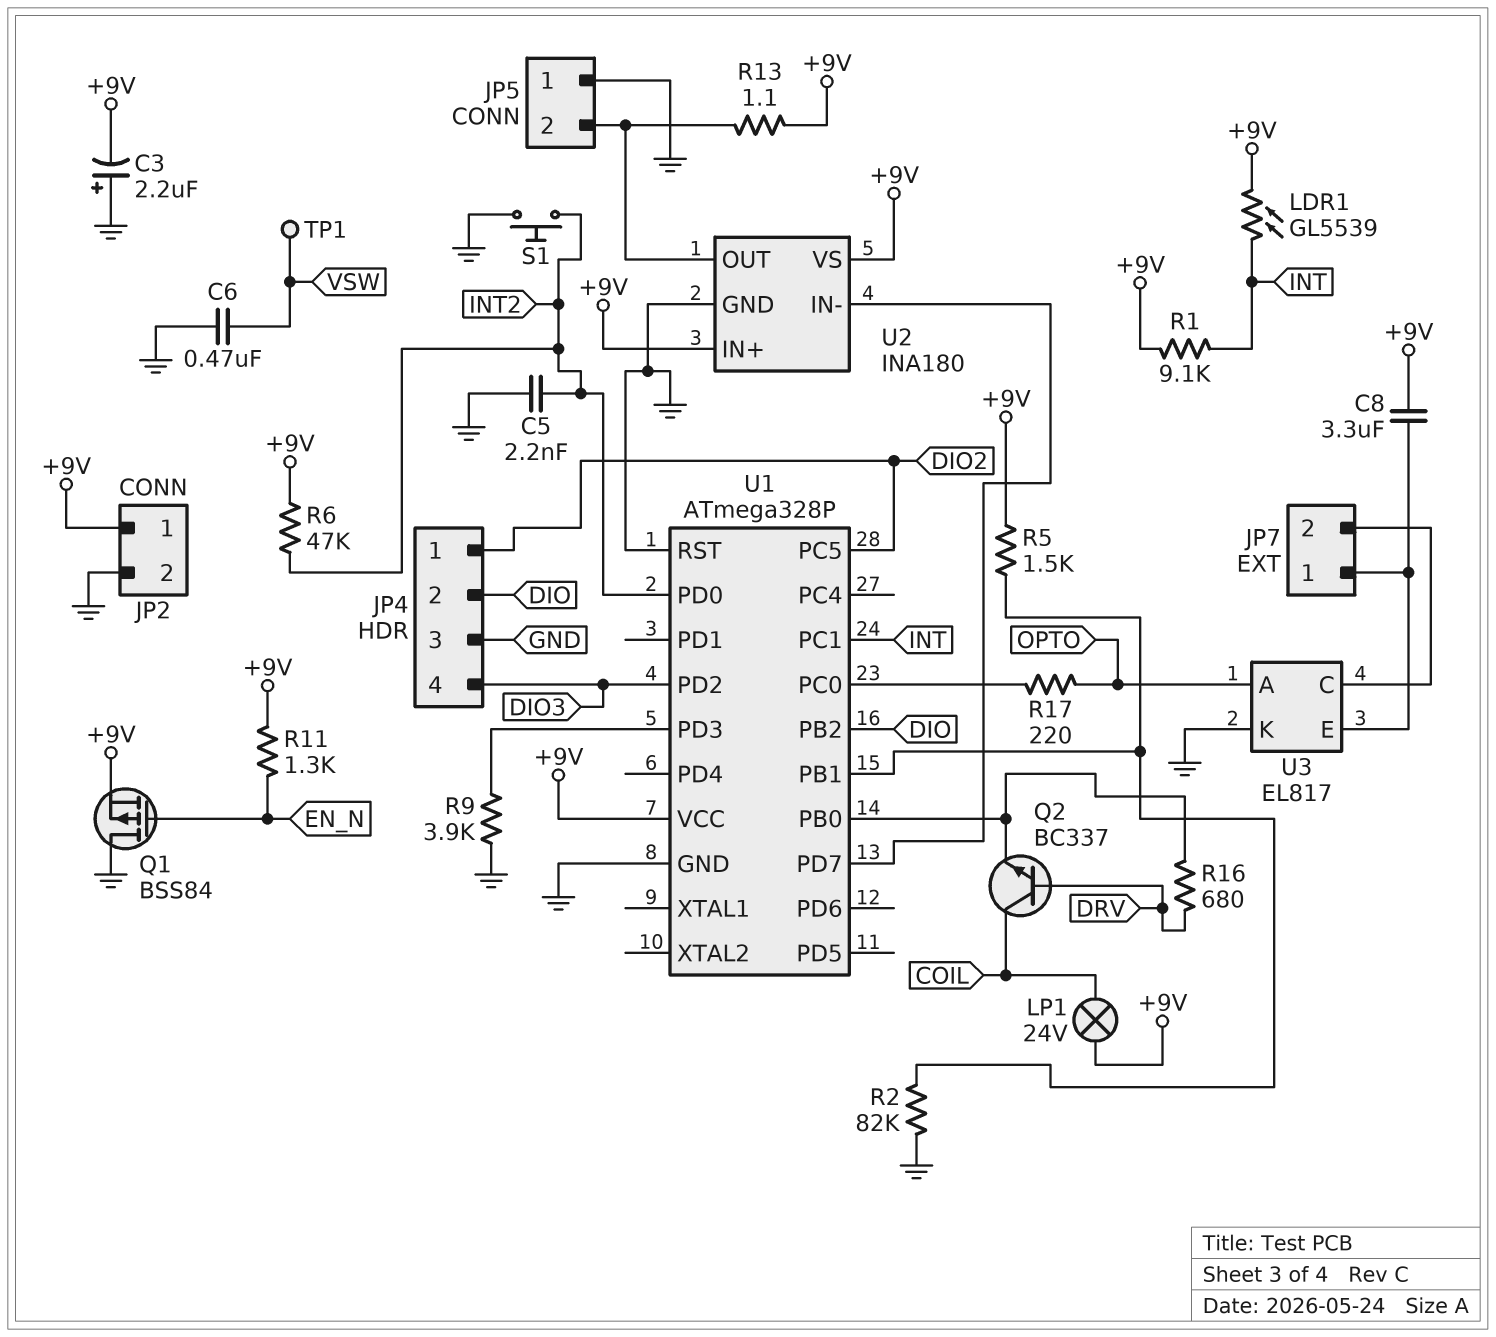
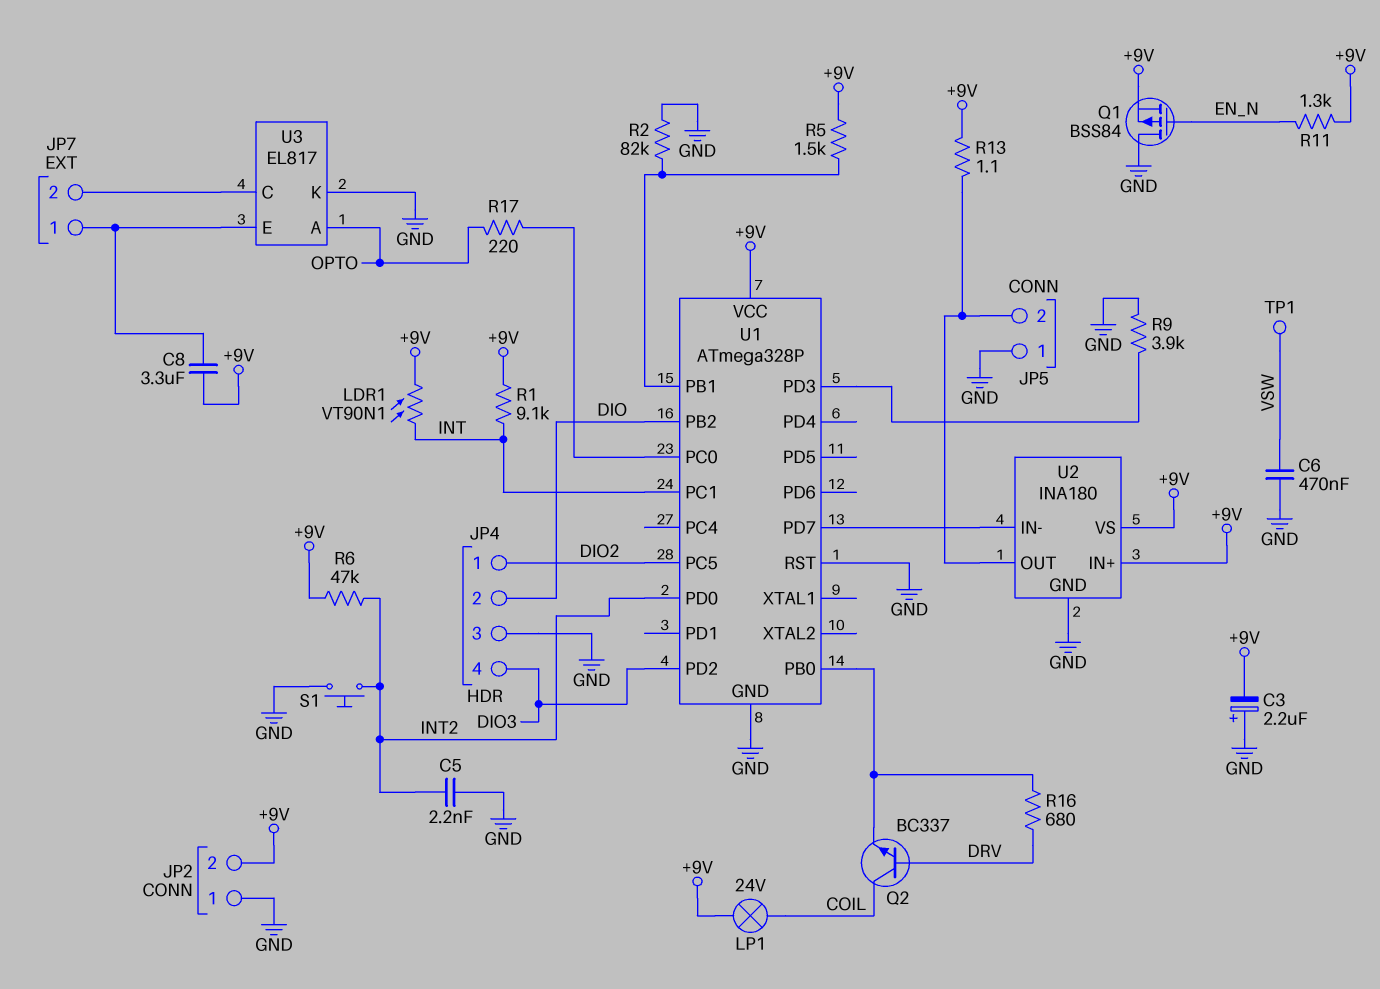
JP2 pin 1: +9V -> GND
JP2 pin 2: GND -> +9V
LDR1: GL5539 (+9V, INT) -> VT90N1 (+9V, INT)

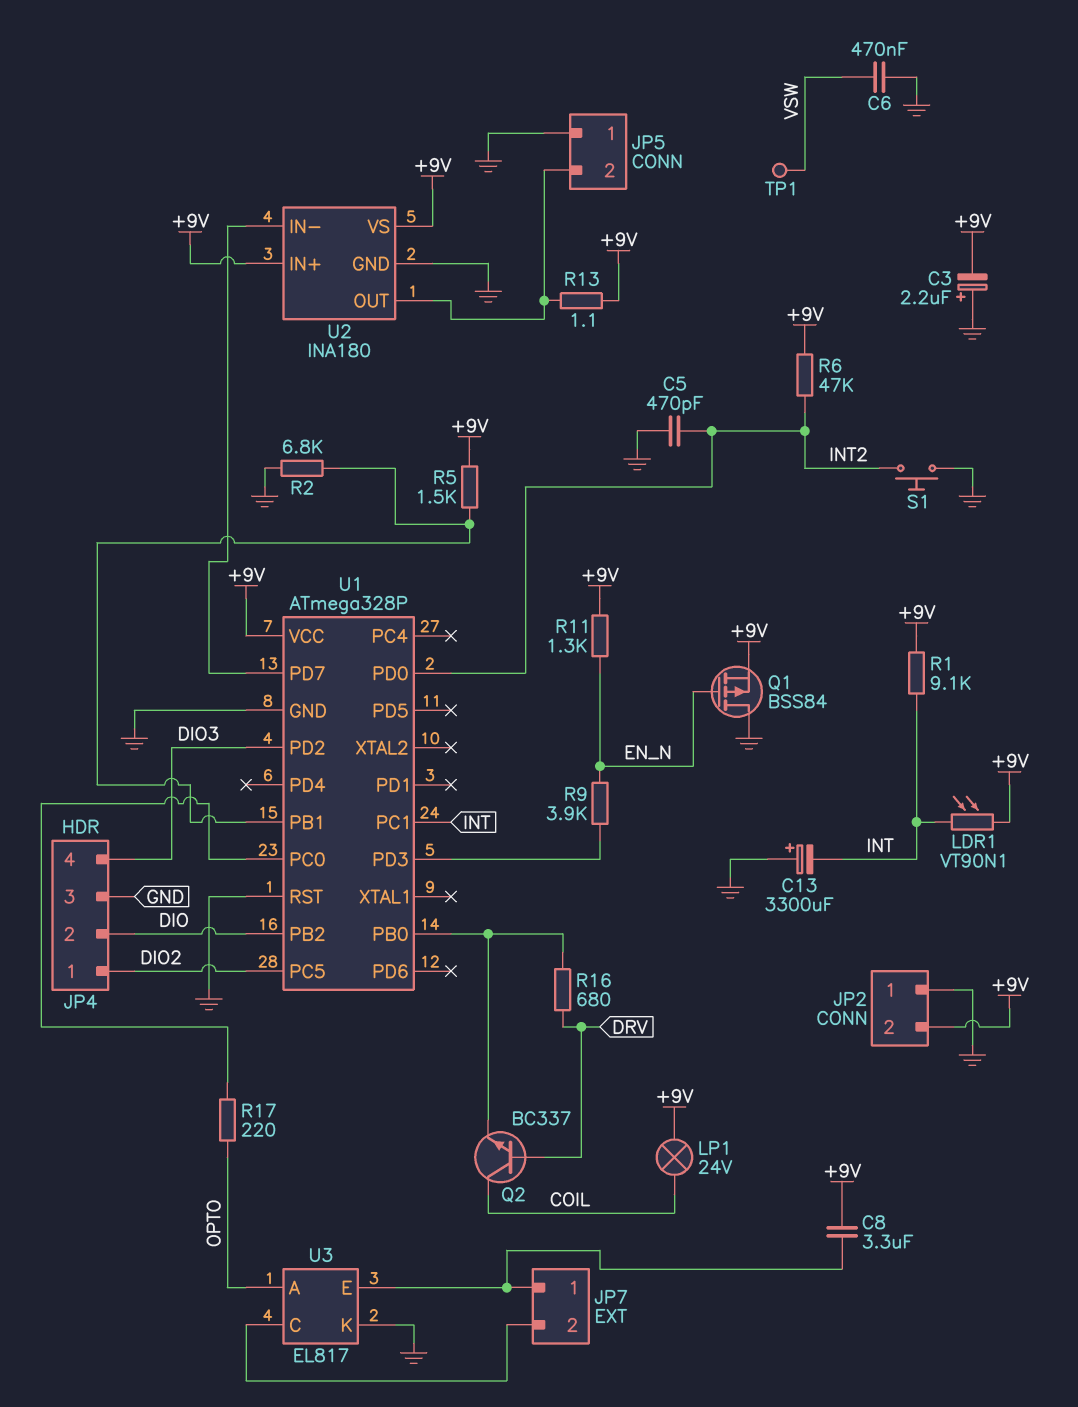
C5: 2.2nF (GND, INT2) -> 470pF (GND, INT2)
C13: none -> 3300uF (plus GND, minus INT)
R2: 82k (GND, U1/PB1) -> 6.8k (GND, U1/PB1)
R9: 3.9k (GND, U1/PD3) -> 3.9k (EN_N, U1/PD3)

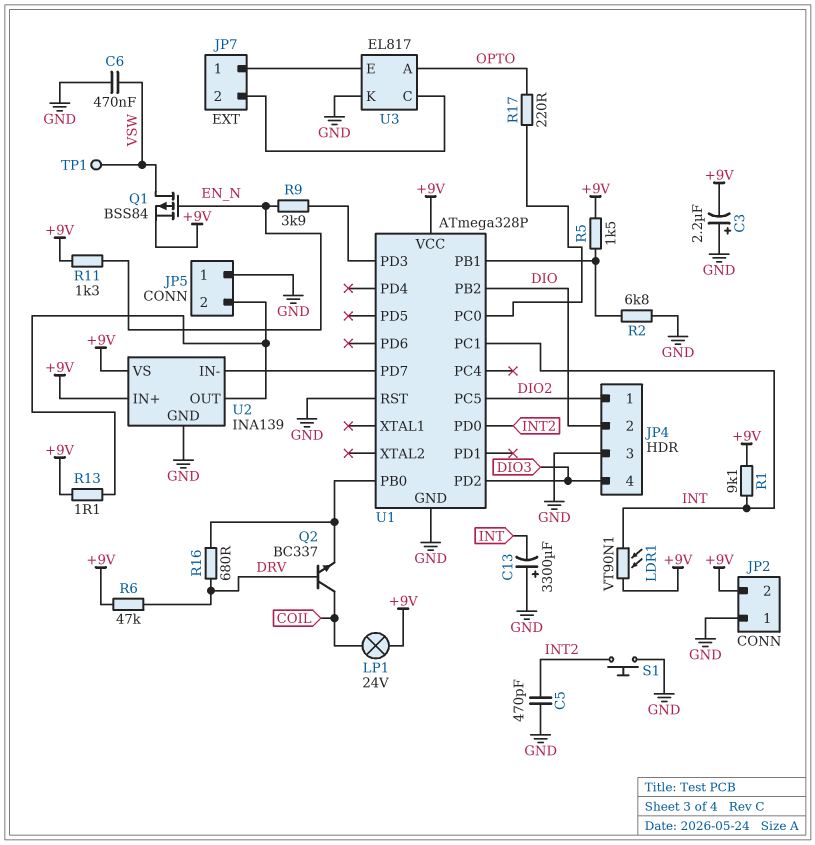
C8: 3.3uF (+9V, JP7/1) -> none
Q1: PMOS BSS84 (G EN_N, D GND, S +9V) -> PMOS BSS84 (G EN_N, D VSW, S +9V)
R6: 47k (+9V, INT2) -> 47k (+9V, DRV)
U2: INA180 -> INA139

